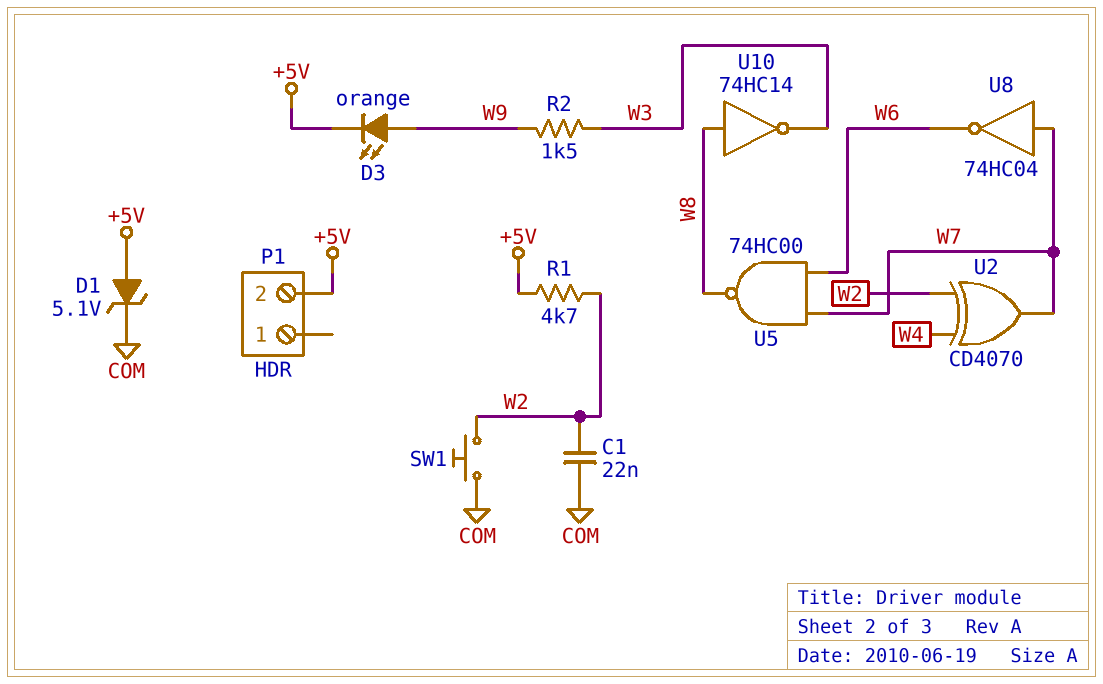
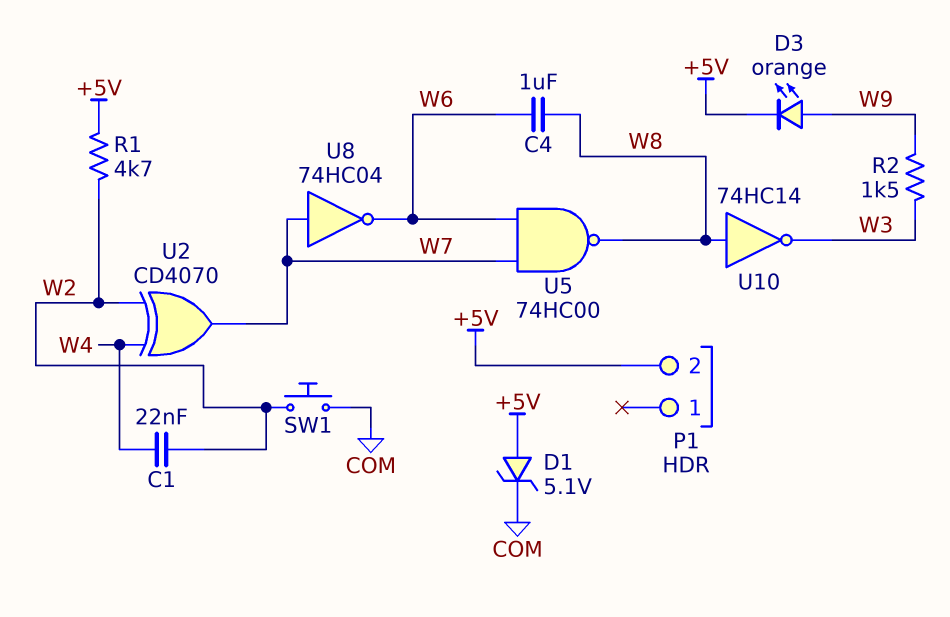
C1: 22nF (COM, W2) -> 22nF (W2, W4)
C4: none -> 1uF (W6, W8)

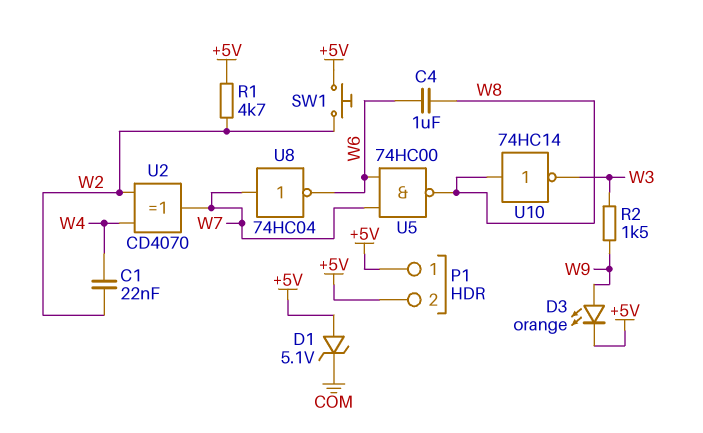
P1 pin 1: none -> +5V
SW1: button (COM, W2) -> button (+5V, W2)

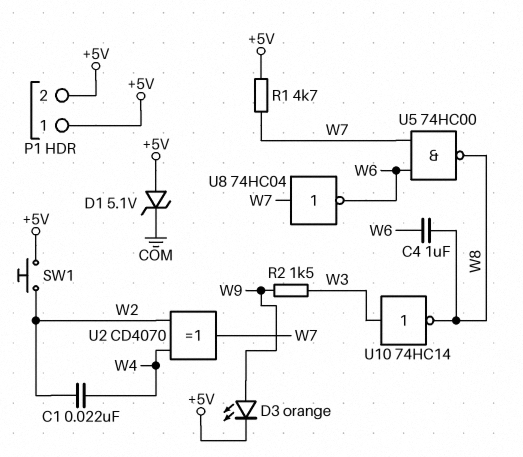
R1: 4.7k (+5V, W2) -> 4.7k (+5V, W7)
U10: NOT 74HC14 (in W8, out W3) -> NOT 74HC14 (in W3, out W8)

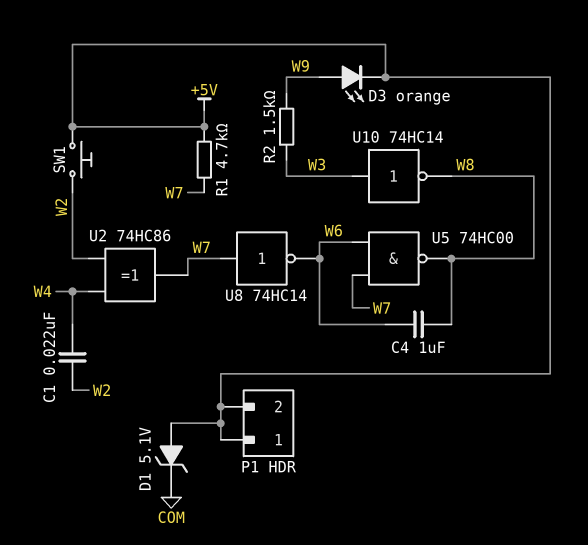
U2: XOR CD4070 (in W2, in W4, out W7) -> XOR 74HC86 (in W2, in W4, out W7)
U8: NOT 74HC04 (in W7, out W6) -> NOT 74HC14 (in W7, out W6)

